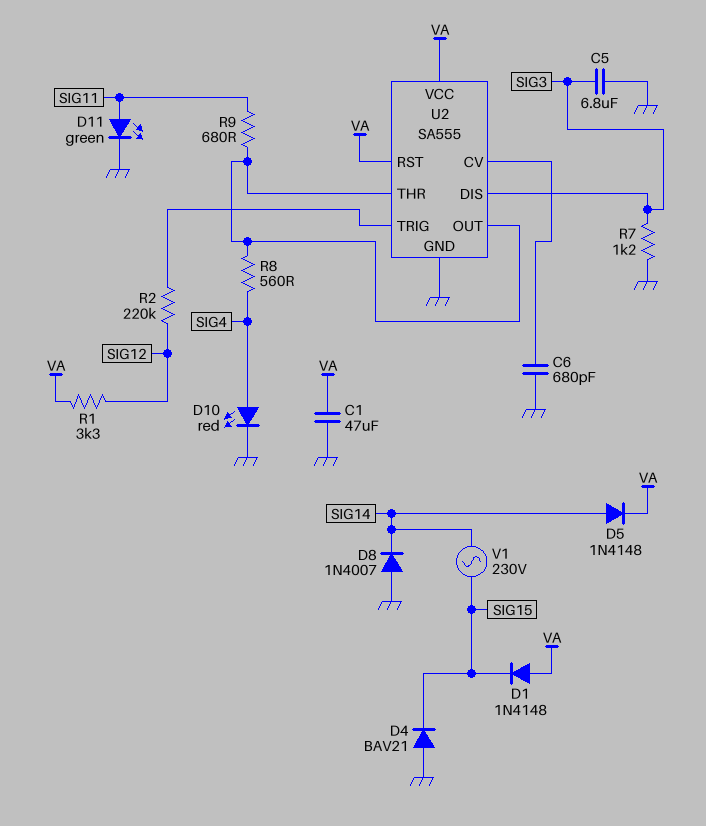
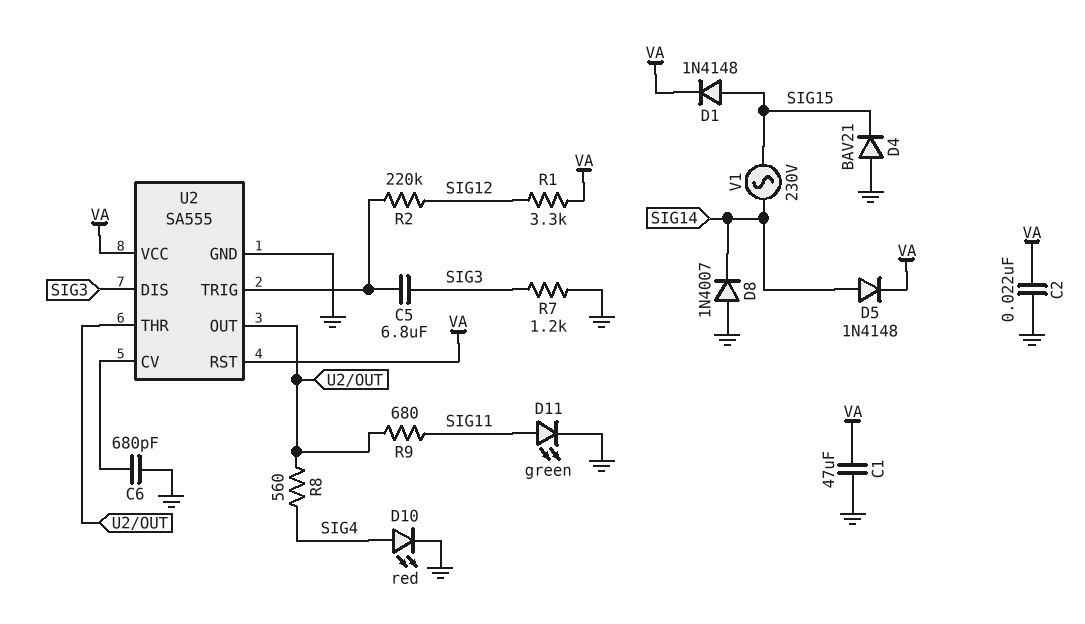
C2: none -> 22nF (GND, VA)
C5: 6.8uF (GND, SIG3) -> 6.8uF (SIG3, U2/TRIG)
D1: diode 1N4148 (A VA, K SIG15) -> diode 1N4148 (A SIG15, K VA)

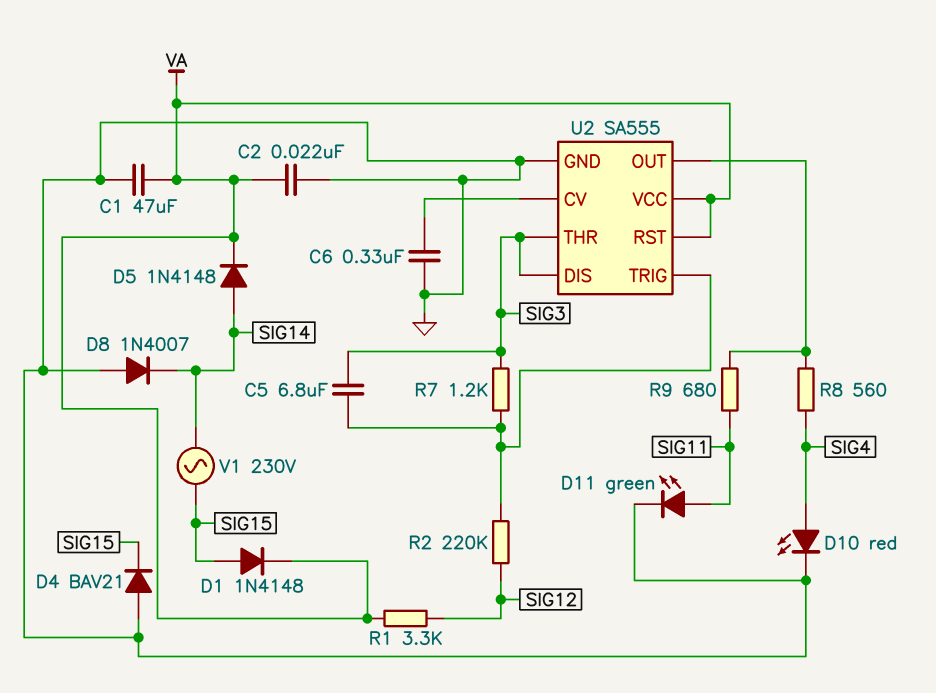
C6: 680pF (GND, U2/CV) -> 330nF (GND, U2/CV)
R7: 1.2k (GND, SIG3) -> 1.2k (SIG3, U2/TRIG)
U2 pin THR: U2/OUT -> SIG3

